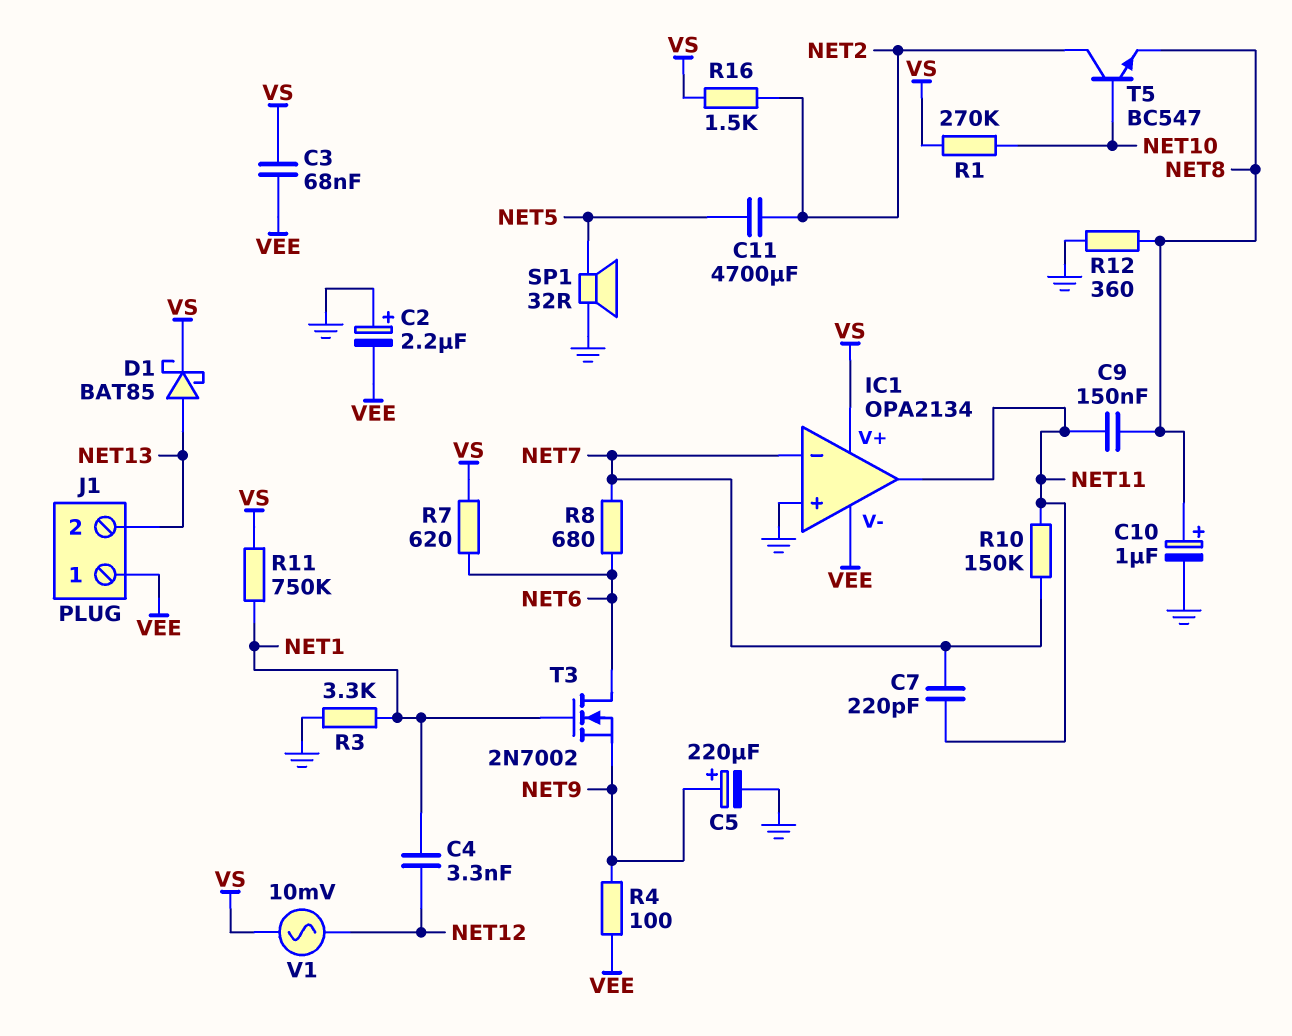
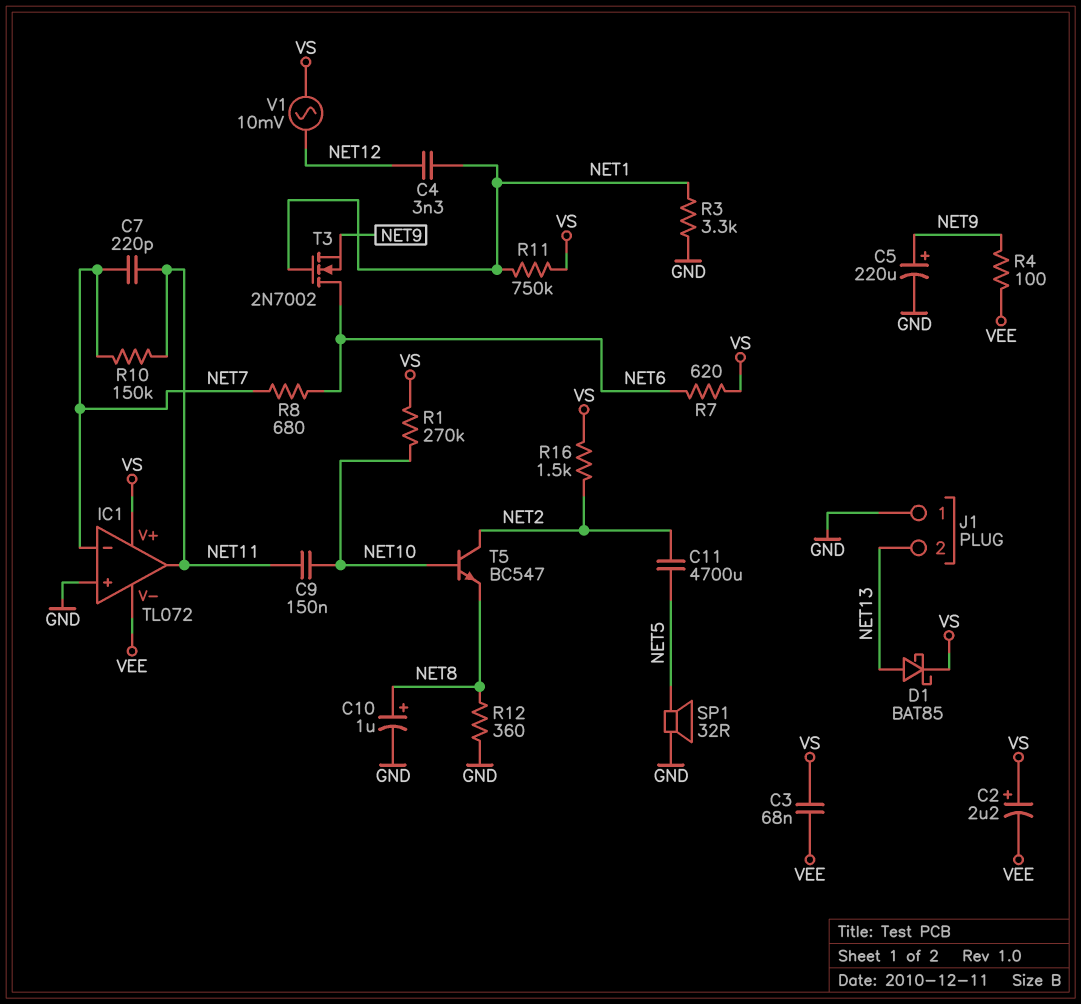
C2: 2.2uF (plus GND, minus VEE) -> 2.2uF (plus VS, minus VEE)
C9: 150nF (NET8, NET11) -> 150nF (NET10, NET11)
IC1: OPA2134 -> TL072
J1 pin 1: VEE -> GND

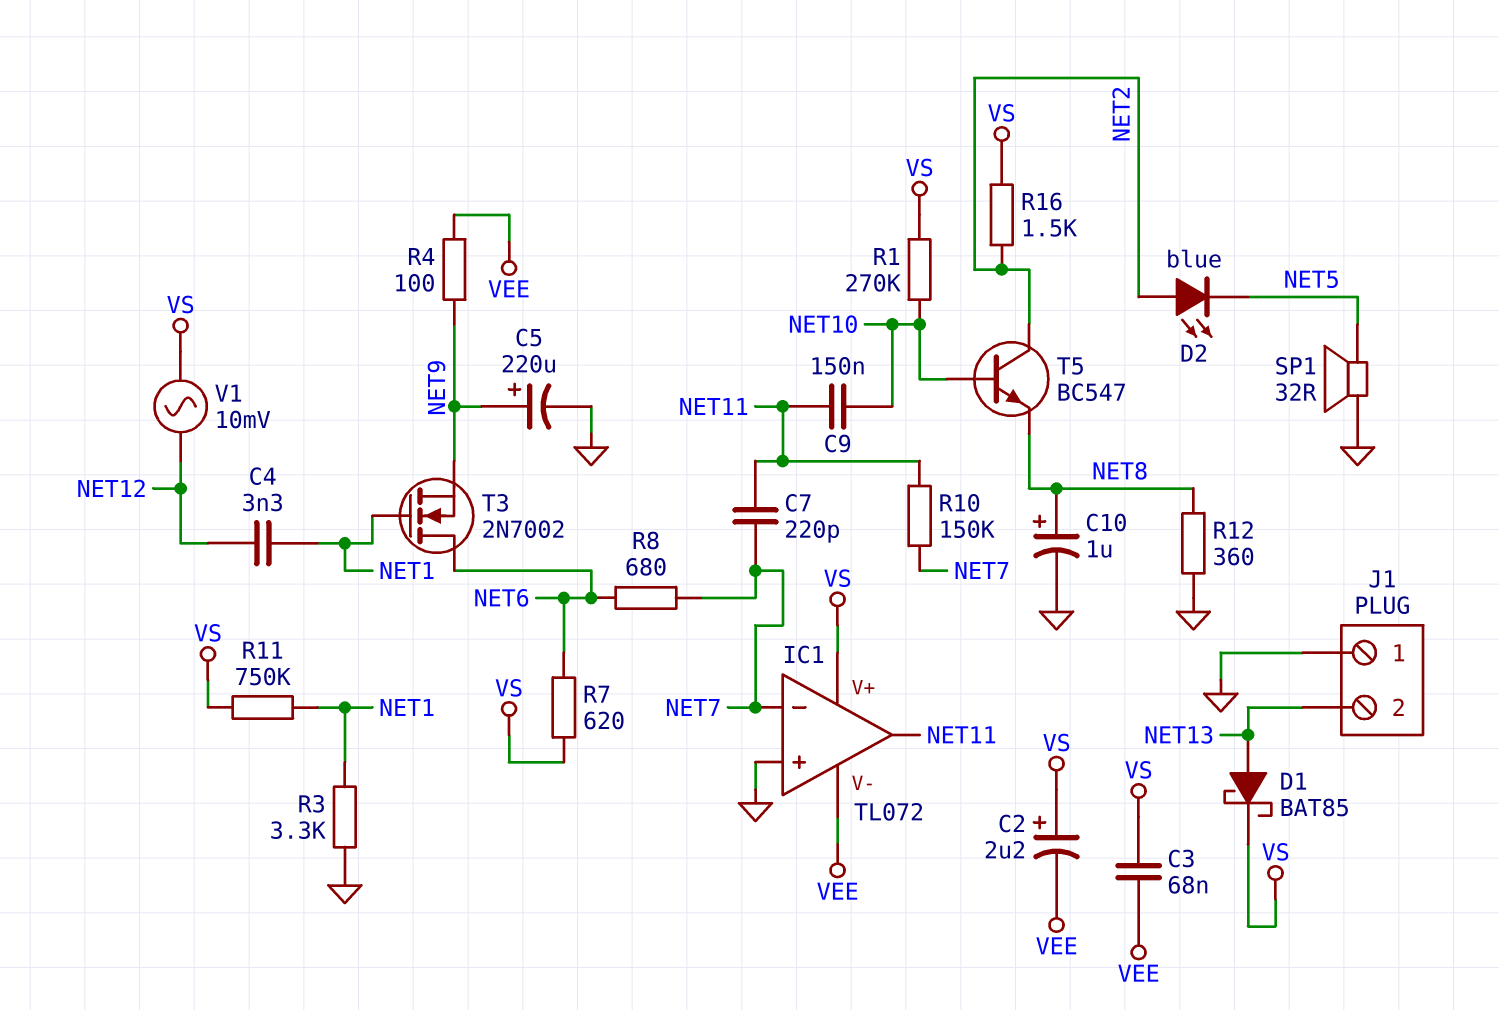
C11: 4700uF (NET2, NET5) -> none
D2: none -> LED blue (A NET2, K NET5)

